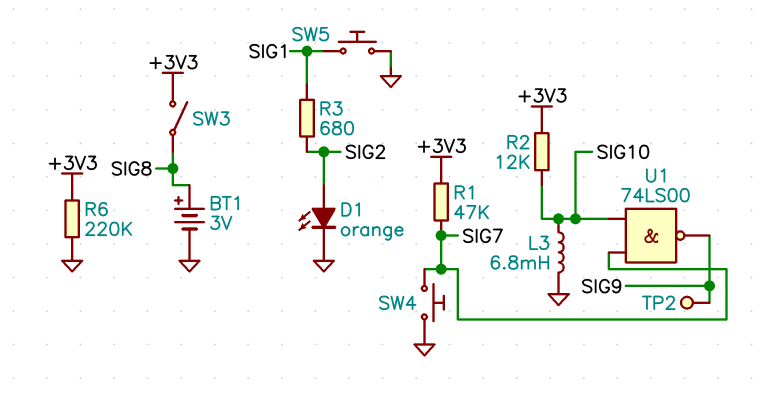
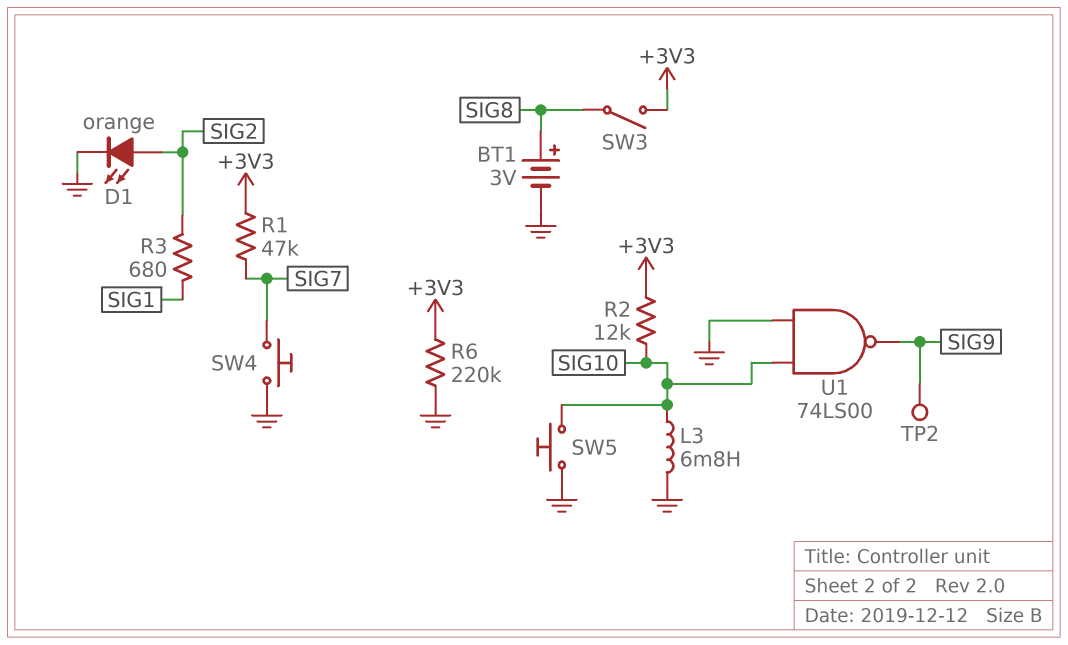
SW5: button (GND, SIG1) -> button (GND, SIG10)
U1: NAND 74LS00 (in SIG7, in SIG10, out SIG9) -> NAND 74LS00 (in GND, in SIG10, out SIG9)

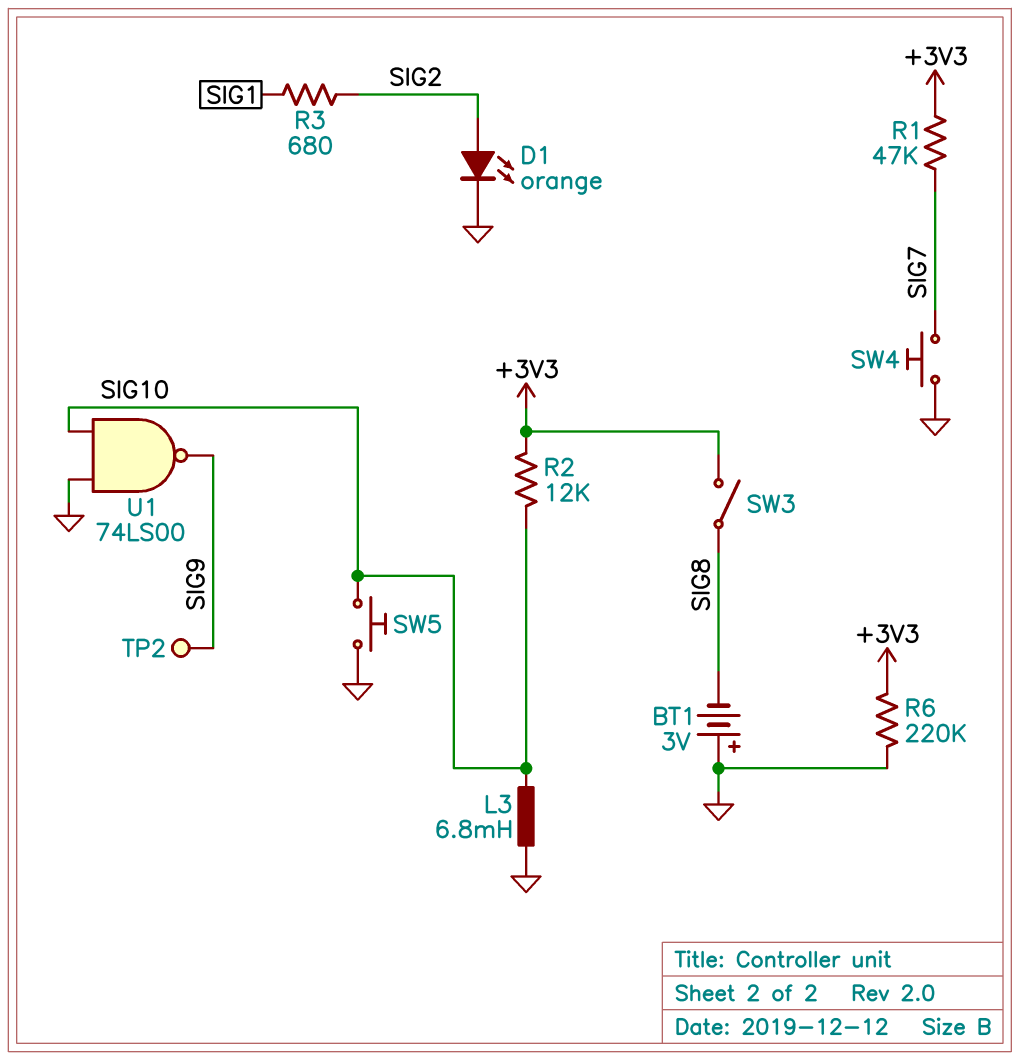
BT1: 3V (plus SIG8, minus GND) -> 3V (plus GND, minus SIG8)

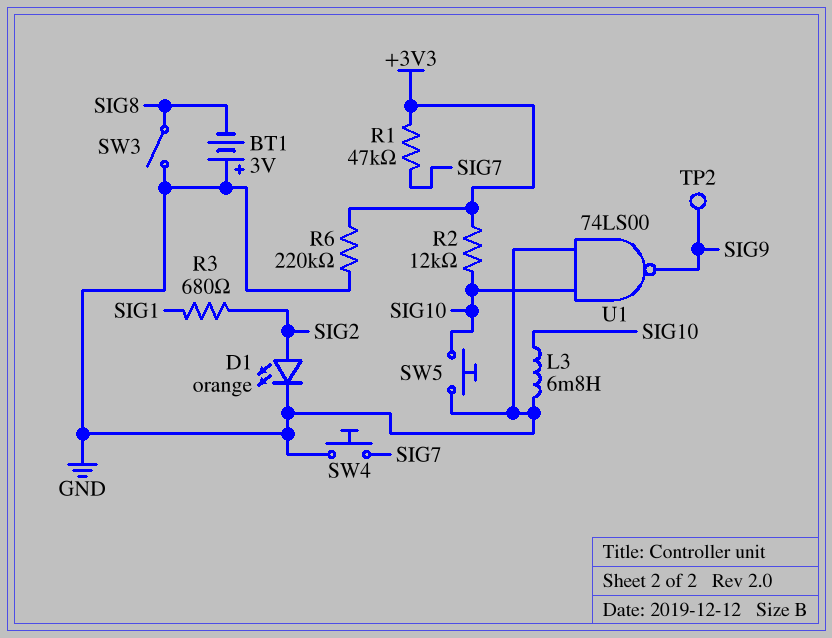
SW3: switch (+3V3, SIG8) -> switch (GND, SIG8)

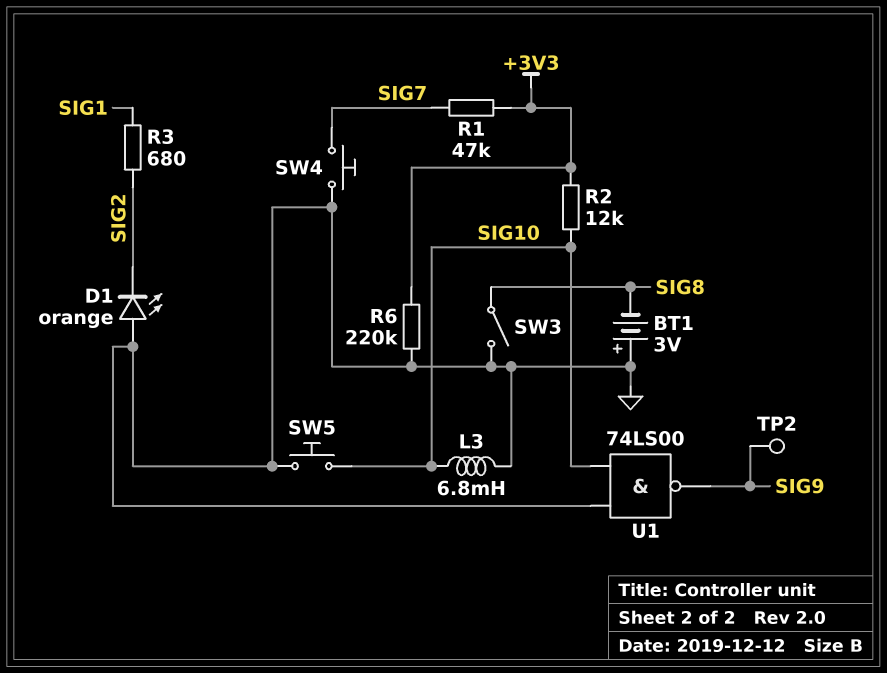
D1: LED orange (A SIG2, K GND) -> LED orange (A GND, K SIG2)

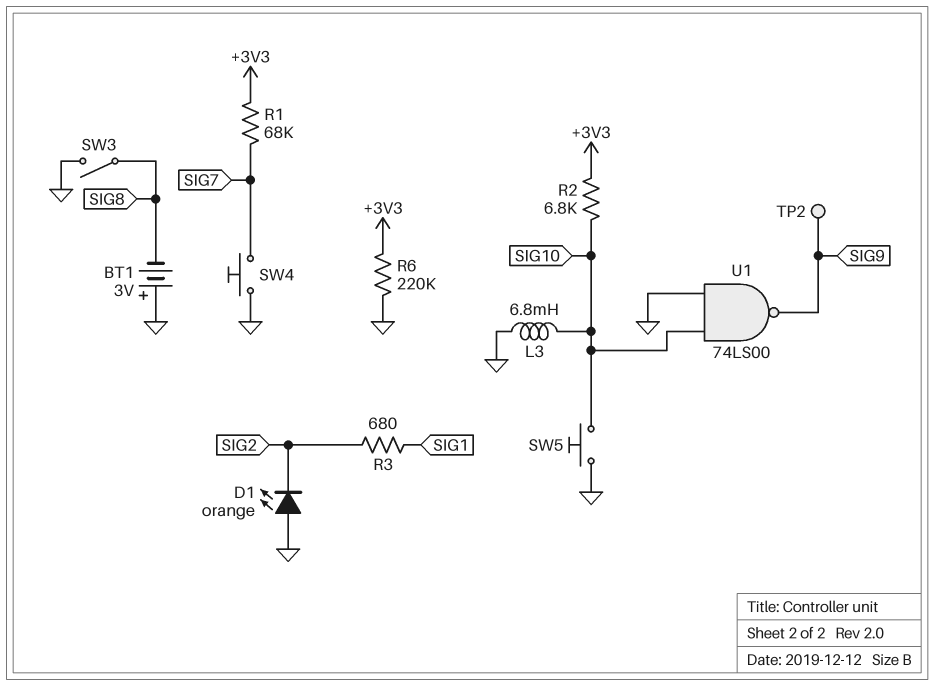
R1: 47k (+3V3, SIG7) -> 68k (+3V3, SIG7)
R2: 12k (+3V3, SIG10) -> 6.8k (+3V3, SIG10)

